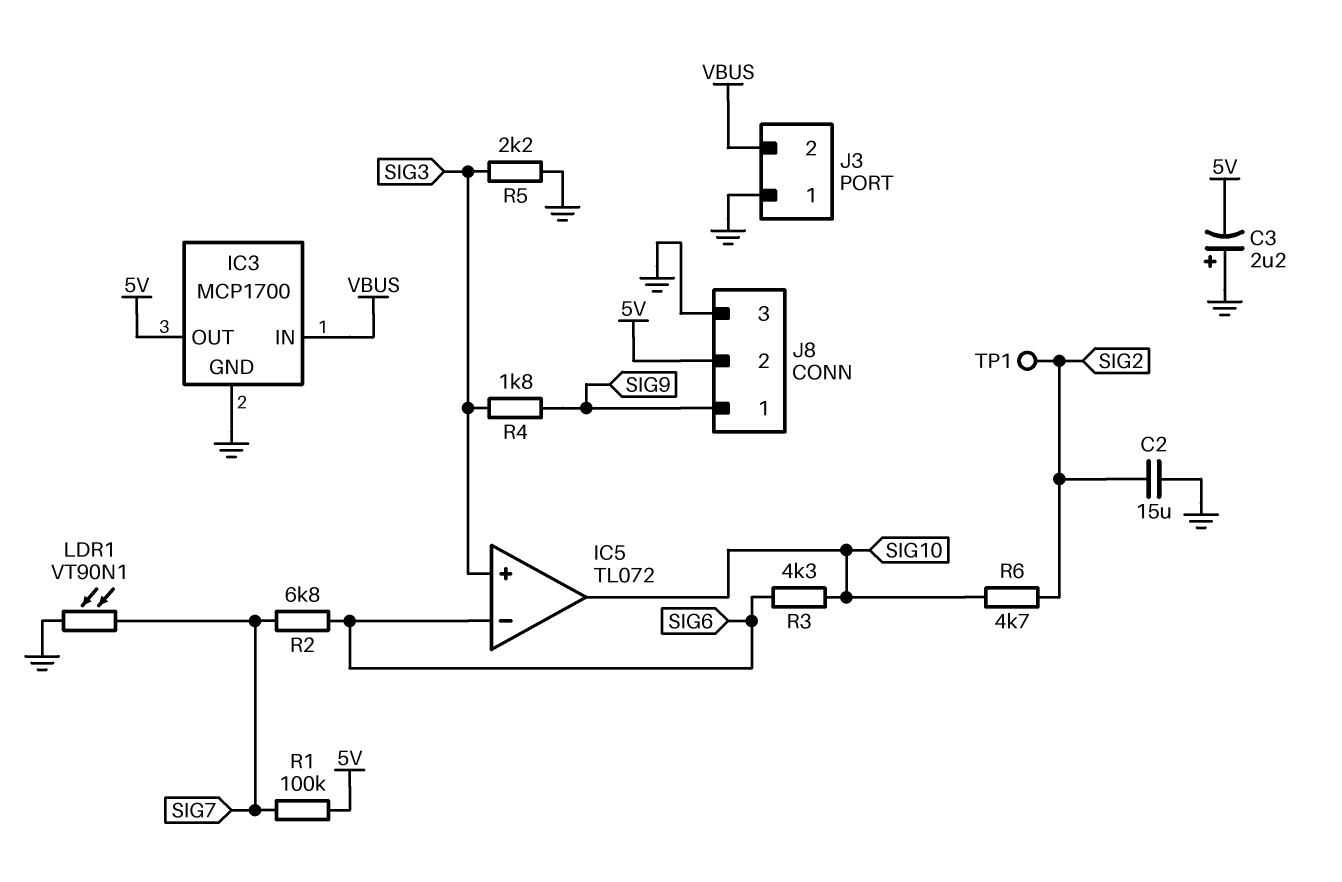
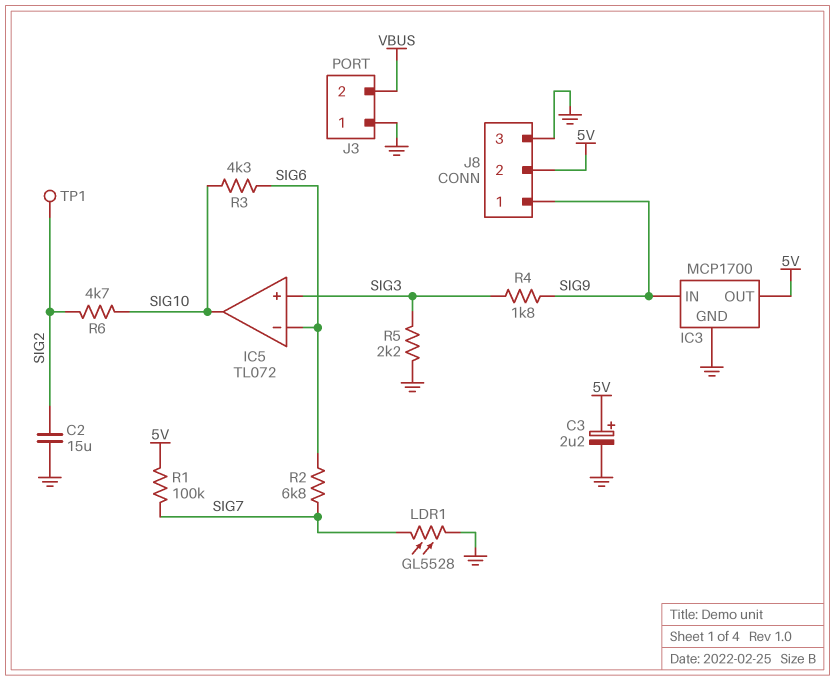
C3: 2.2uF (plus GND, minus 5V) -> 2.2uF (plus 5V, minus GND)
IC3 pin IN: VBUS -> SIG9
LDR1: VT90N1 (GND, SIG7) -> GL5528 (GND, SIG7)

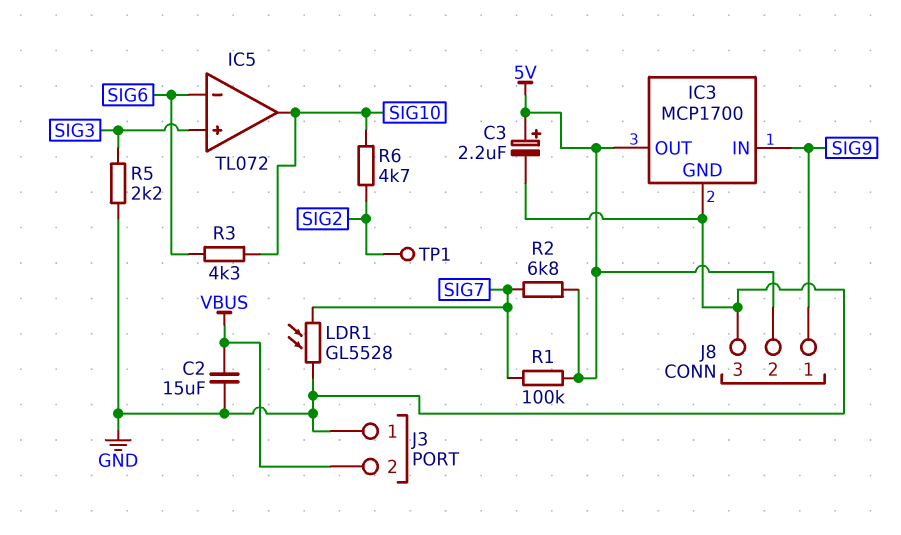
C2: 15uF (GND, SIG2) -> 15uF (GND, VBUS)
R2: 6.8k (SIG6, SIG7) -> 6.8k (5V, SIG7)
R4: 1.8k (SIG3, SIG9) -> none

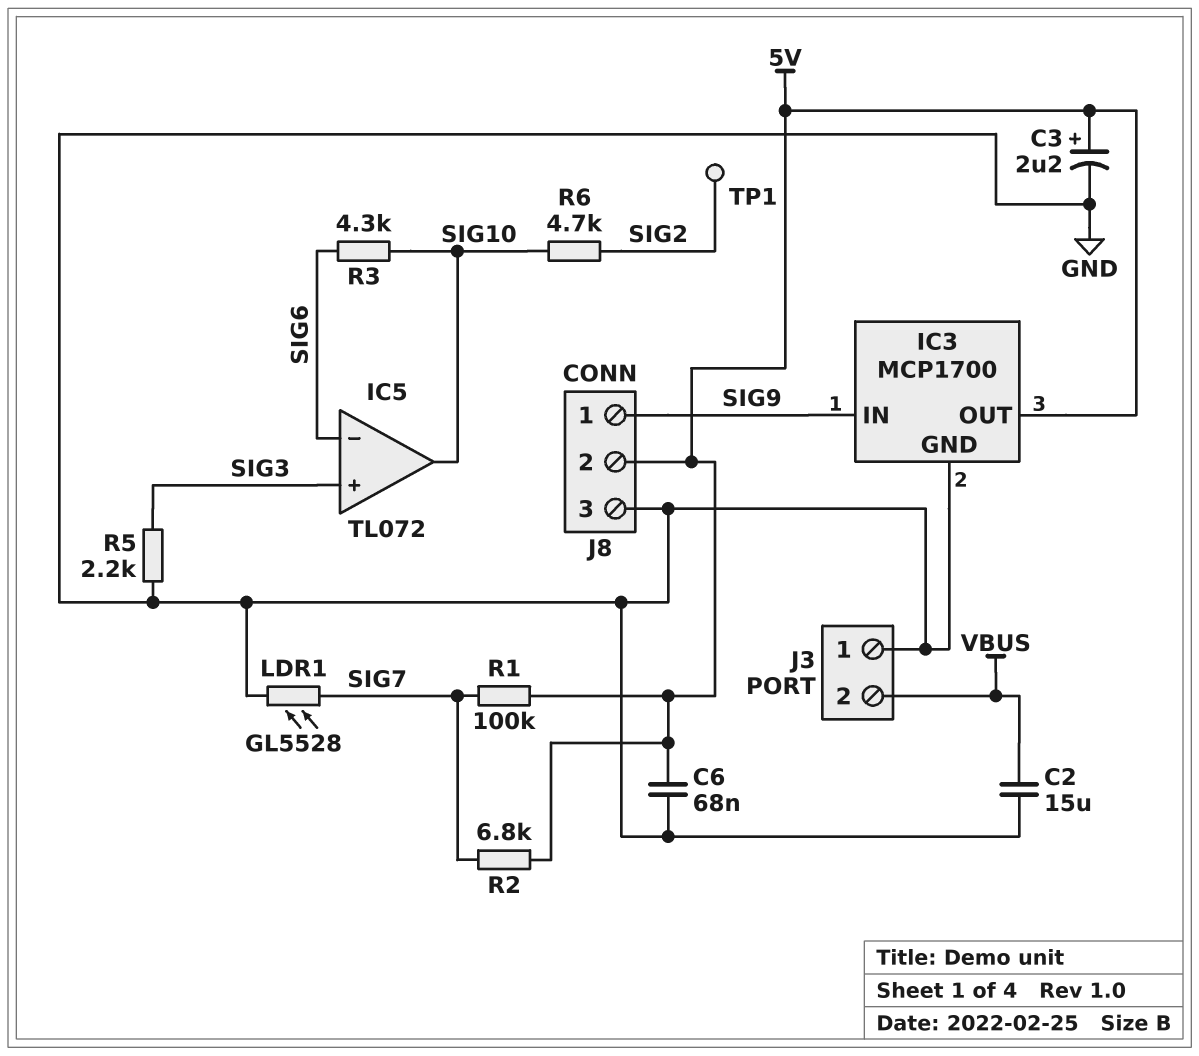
C6: none -> 68nF (5V, GND)

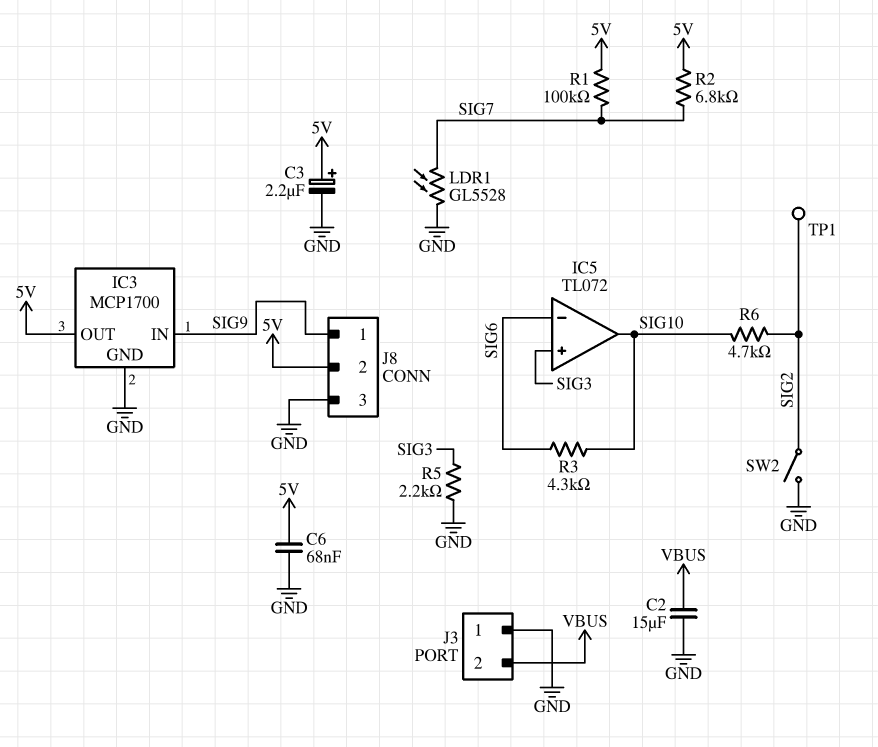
SW2: none -> switch (GND, SIG2)

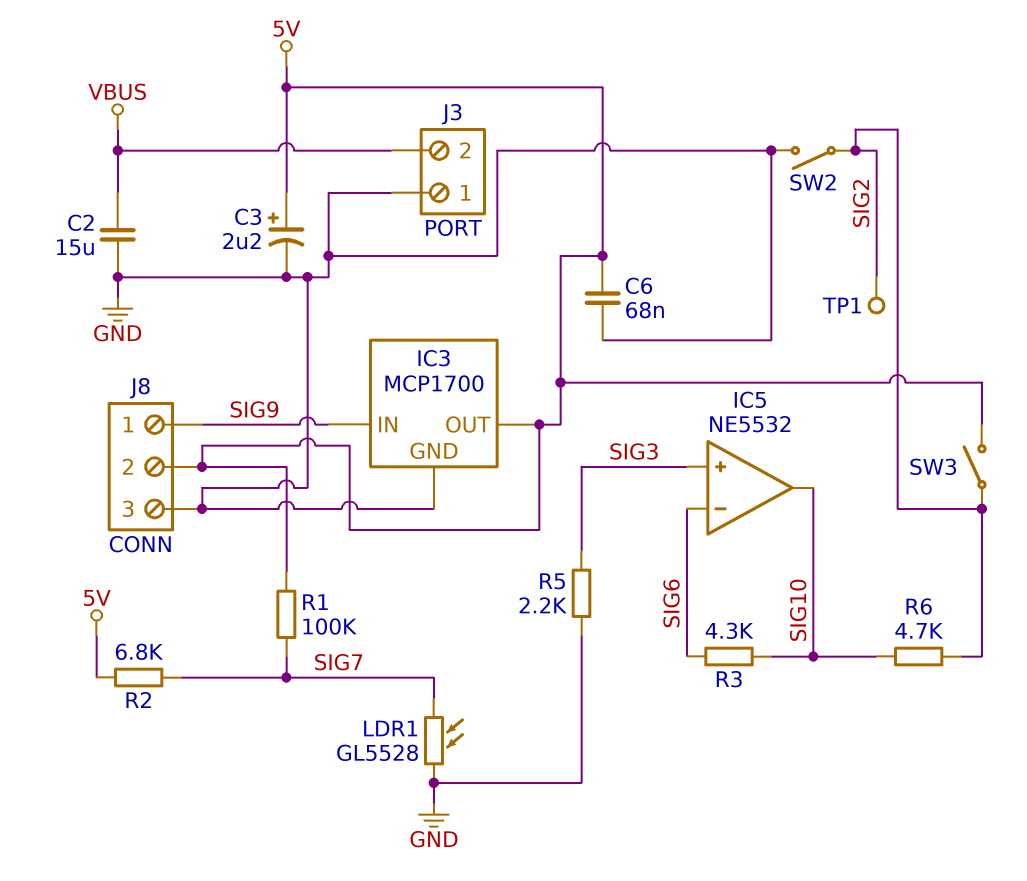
IC5: TL072 -> NE5532
SW3: none -> switch (5V, SIG2)

